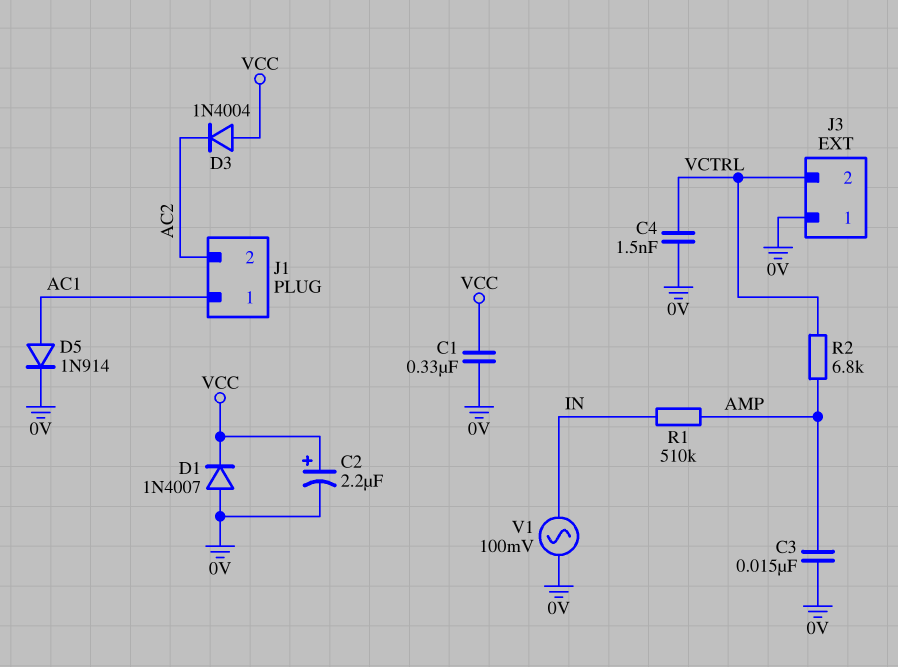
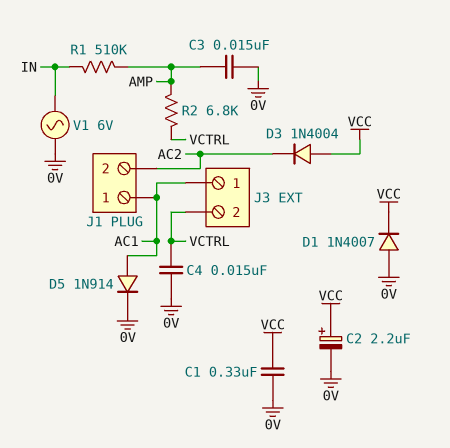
C4: 1.5nF (0V, VCTRL) -> 15nF (0V, VCTRL)
J3 pin 1: 0V -> AC1
V1: AC 100mV (0V, IN) -> AC 6V (0V, IN)

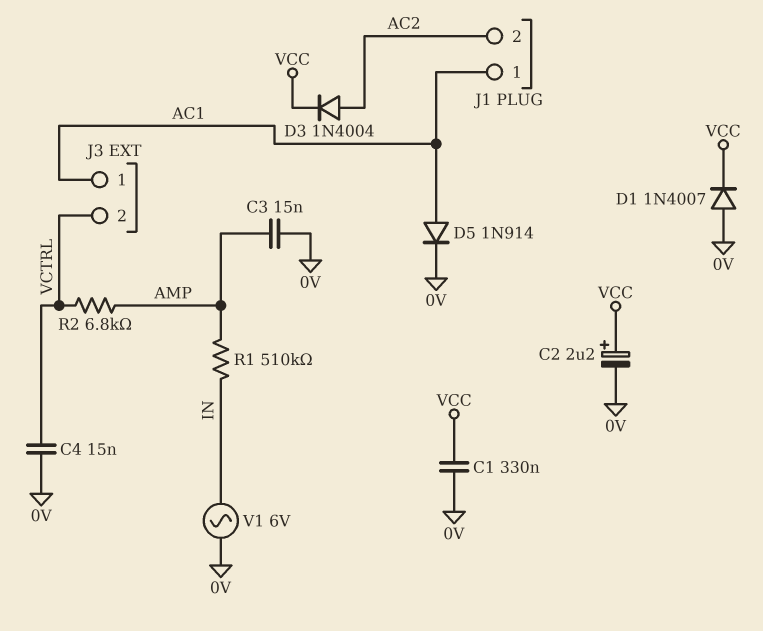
D3: diode 1N4004 (A VCC, K AC2) -> diode 1N4004 (A AC2, K VCC)

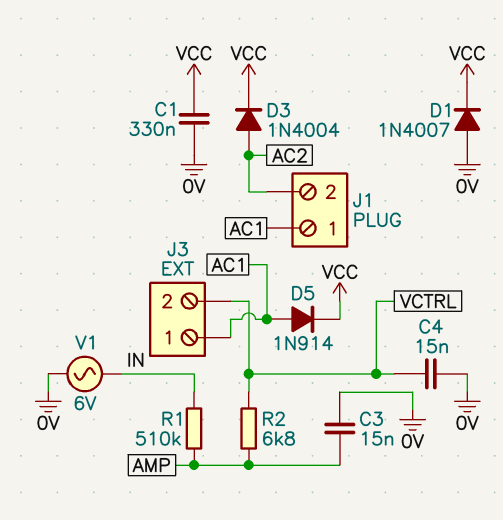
C2: 2.2uF (plus VCC, minus 0V) -> none
D5: diode 1N914 (A AC1, K 0V) -> diode 1N914 (A AC1, K VCC)

